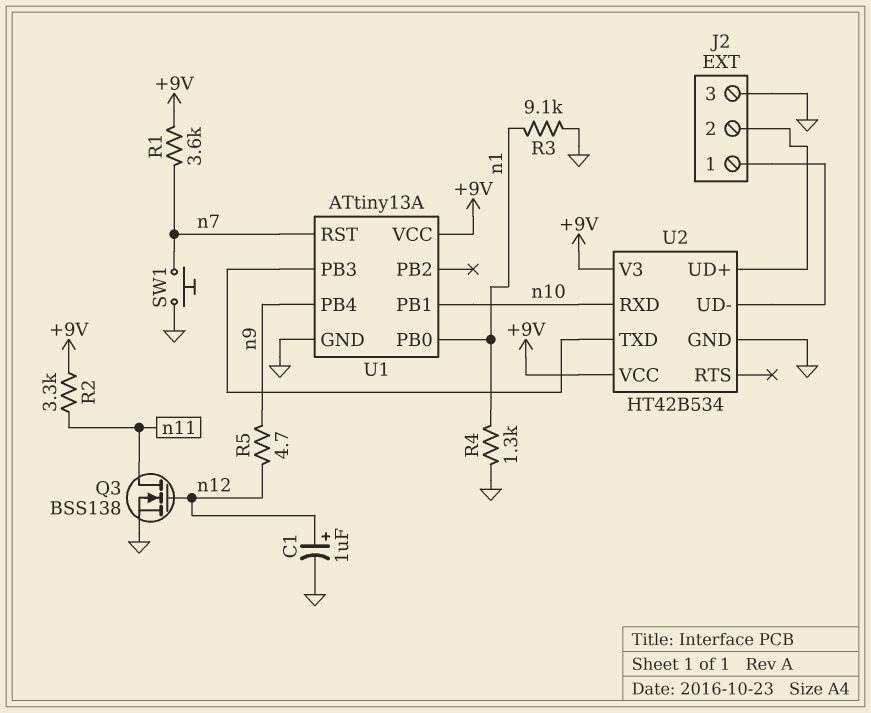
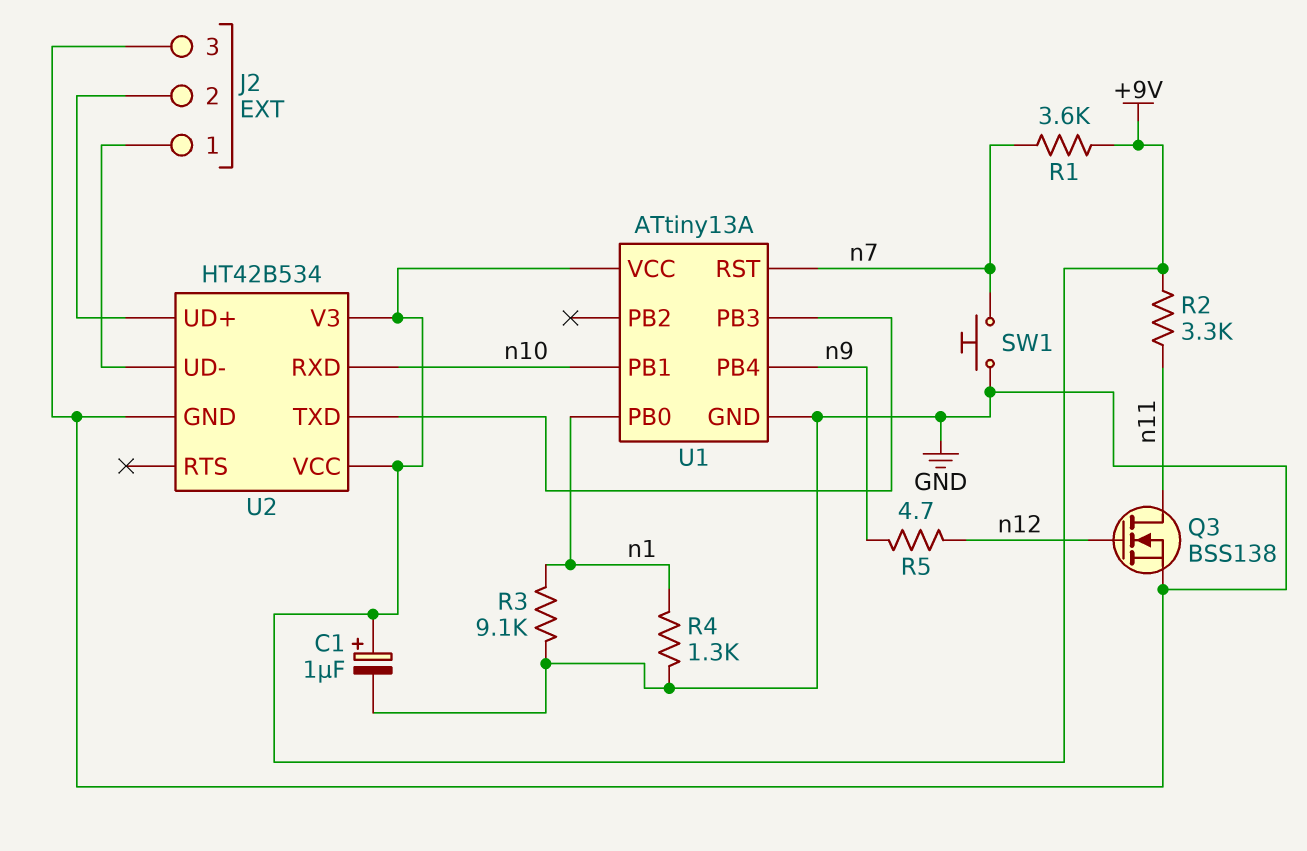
C1: 1uF (plus n12, minus GND) -> 1uF (plus +9V, minus GND)

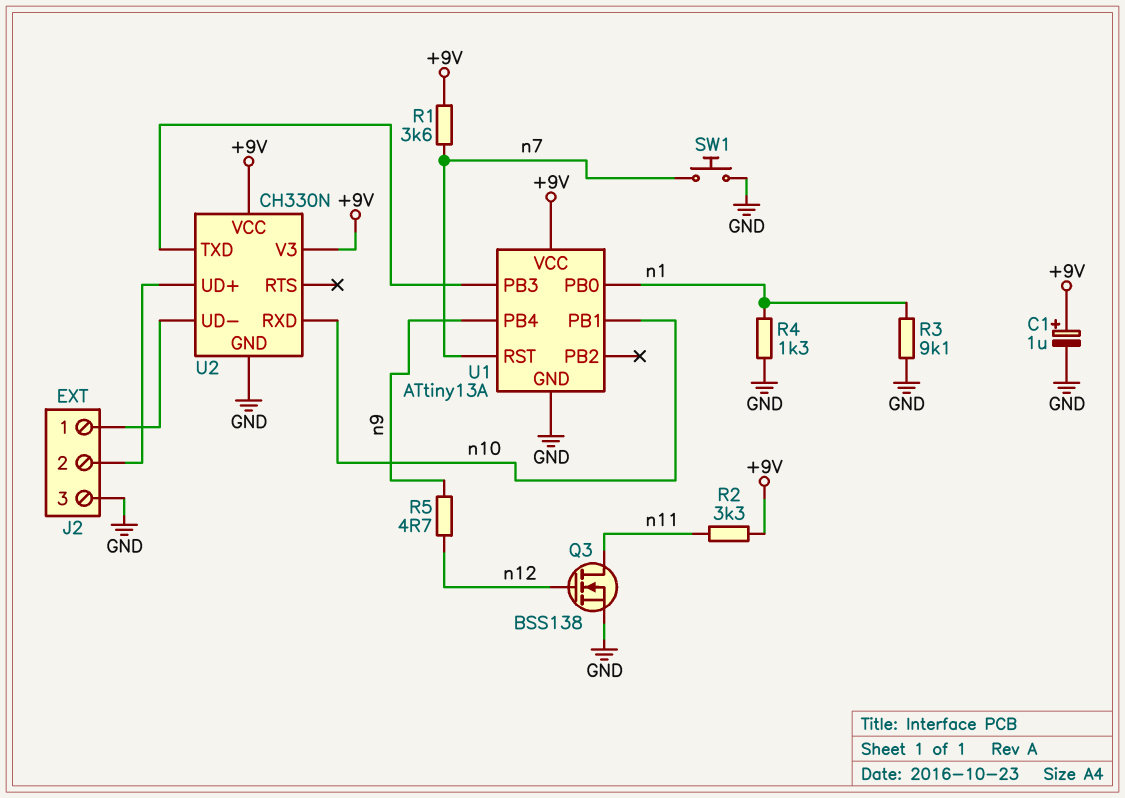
U2: HT42B534 -> CH330N

